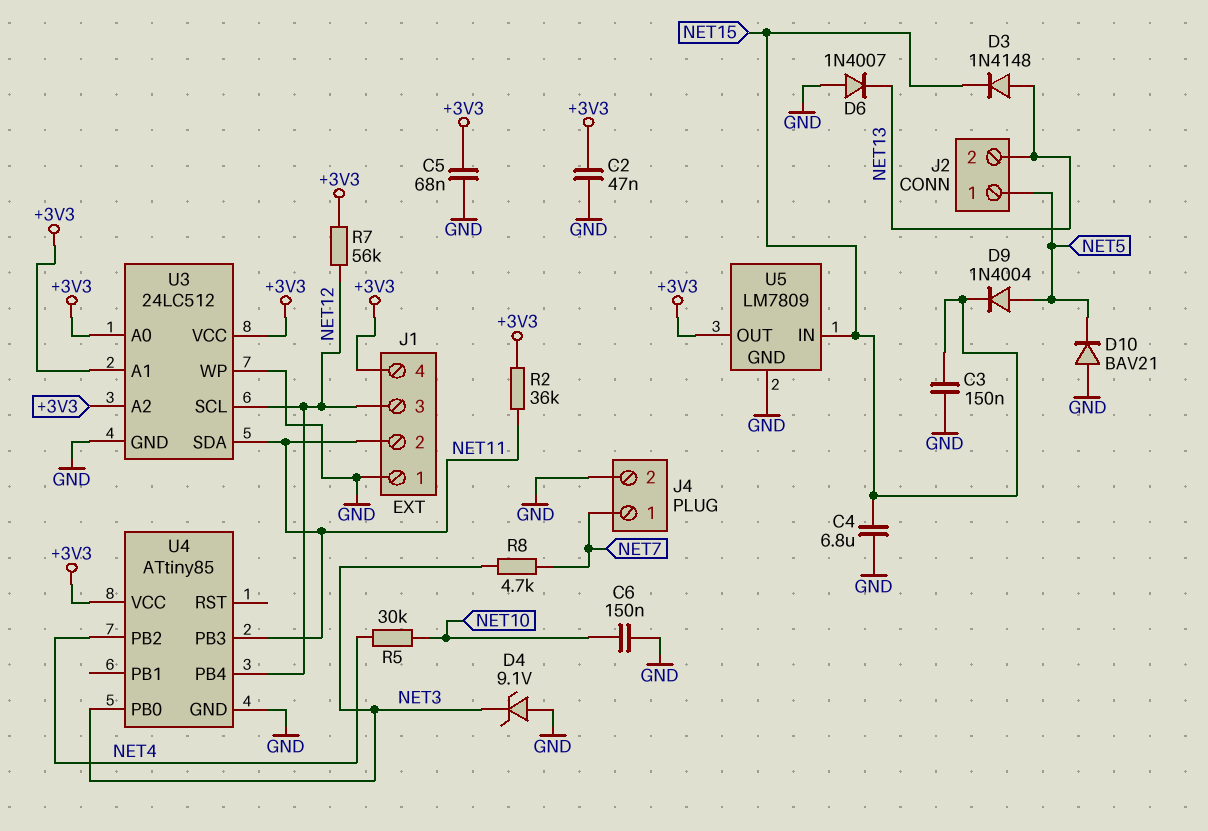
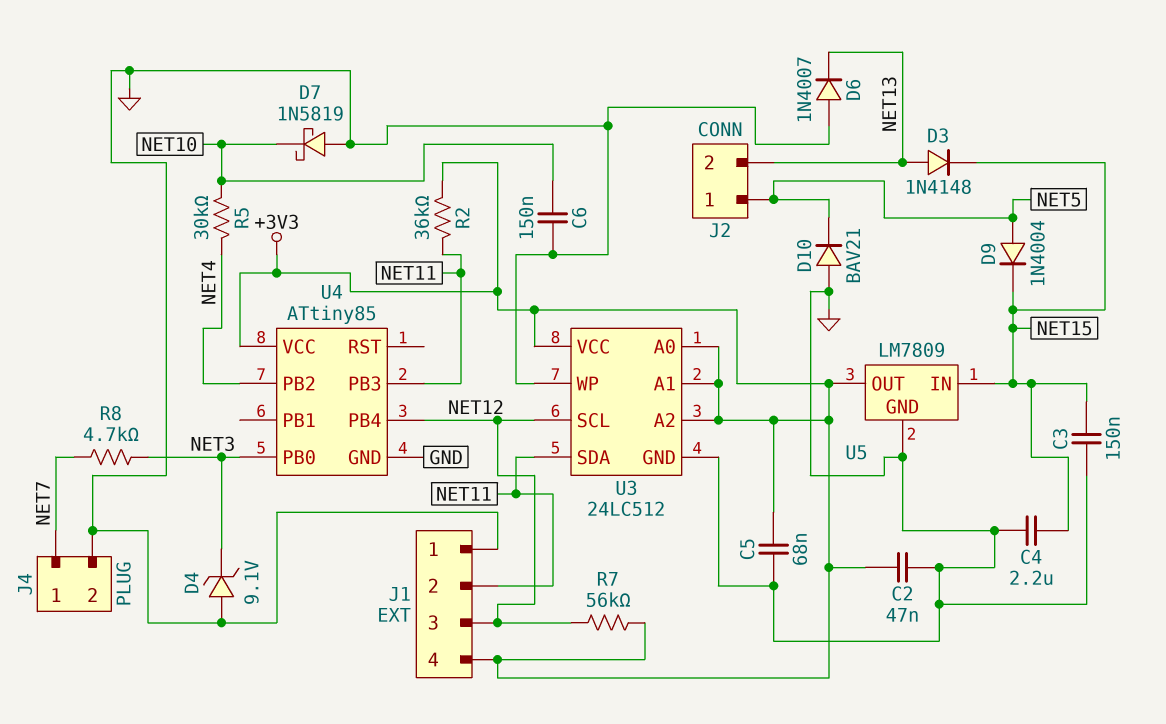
C4: 6.8uF (GND, NET15) -> 2.2uF (GND, NET15)
D7: none -> schottky 1N5819 (A GND, K NET10)

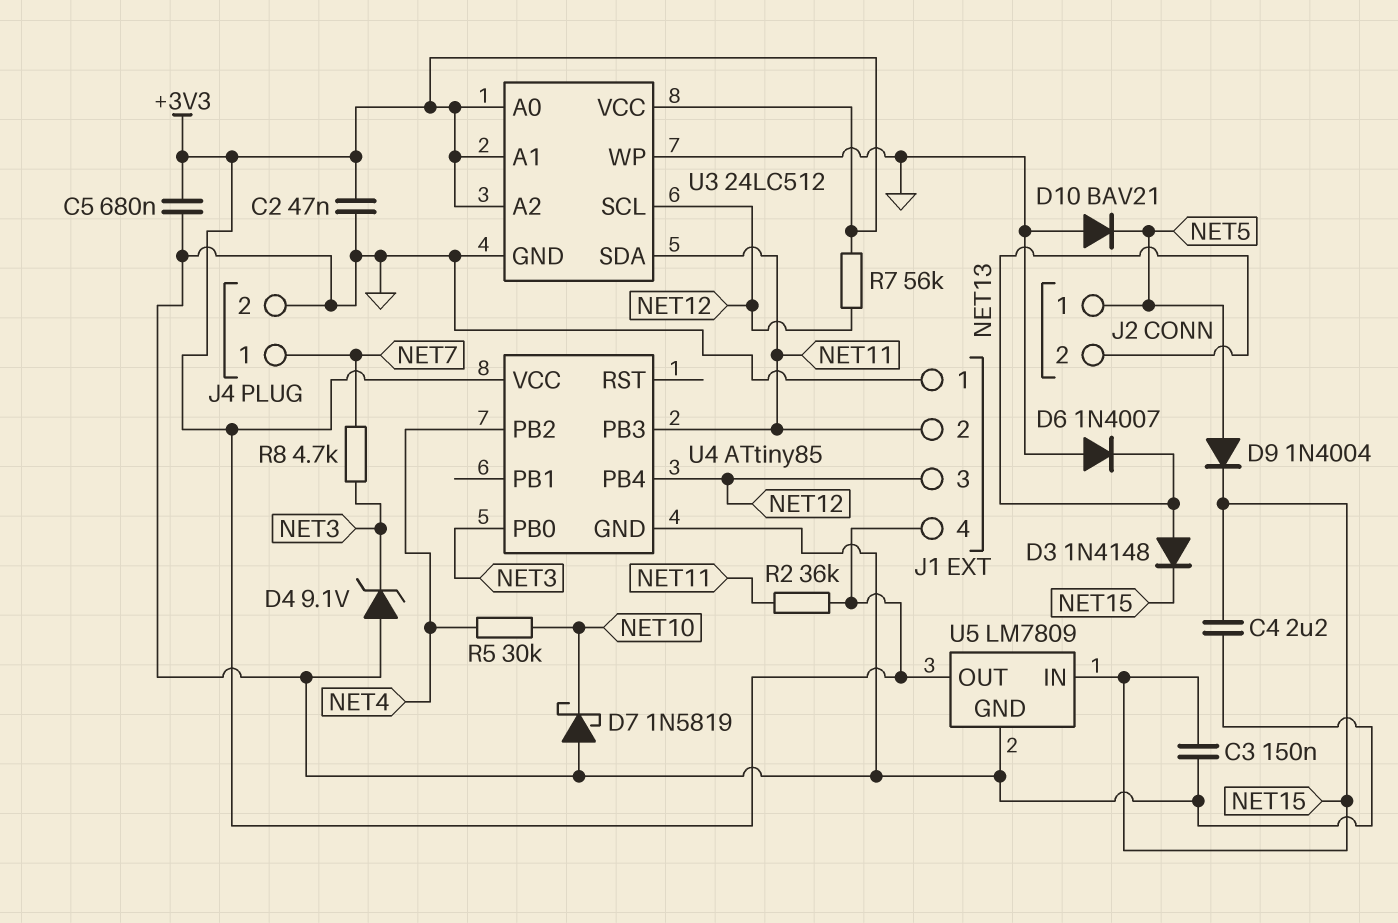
C5: 68nF (+3V3, GND) -> 680nF (+3V3, GND)
C6: 150nF (GND, NET10) -> none

